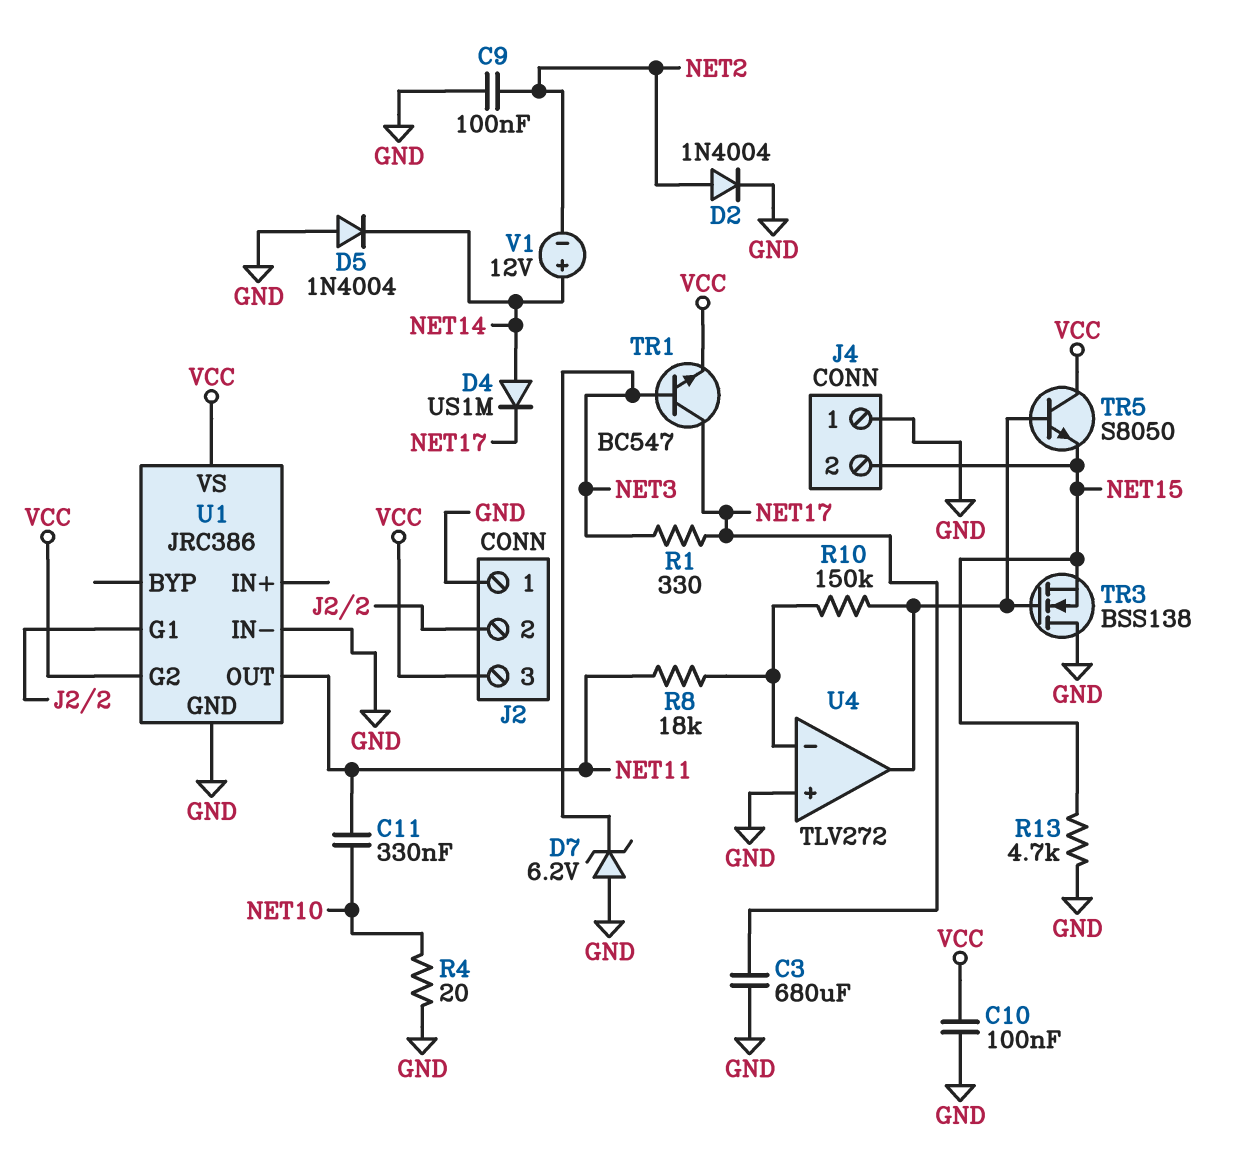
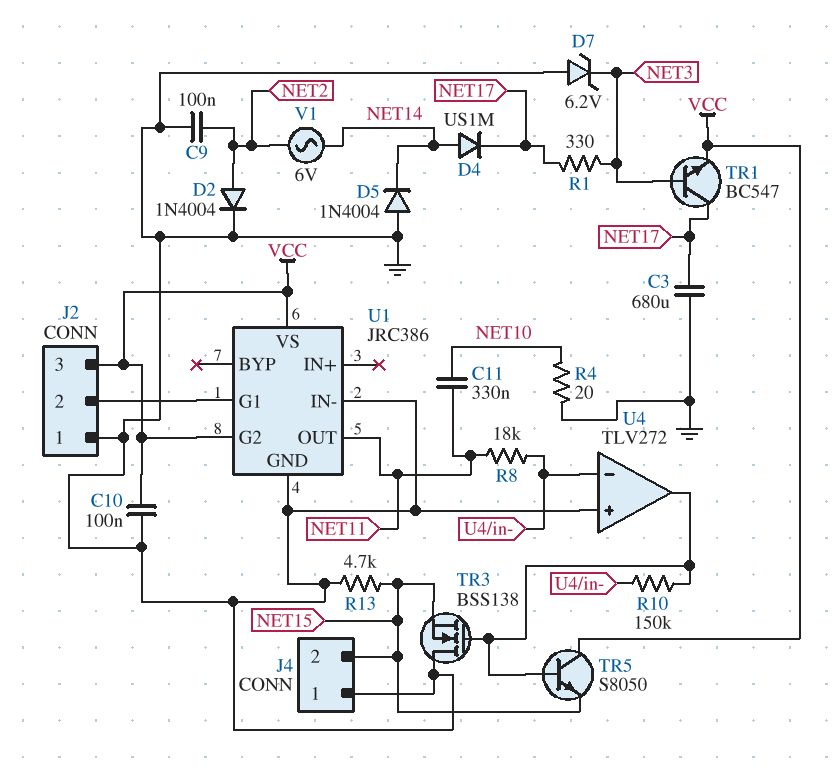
V1: 12V (plus NET14, minus NET2) -> AC 6V (NET2, NET14)

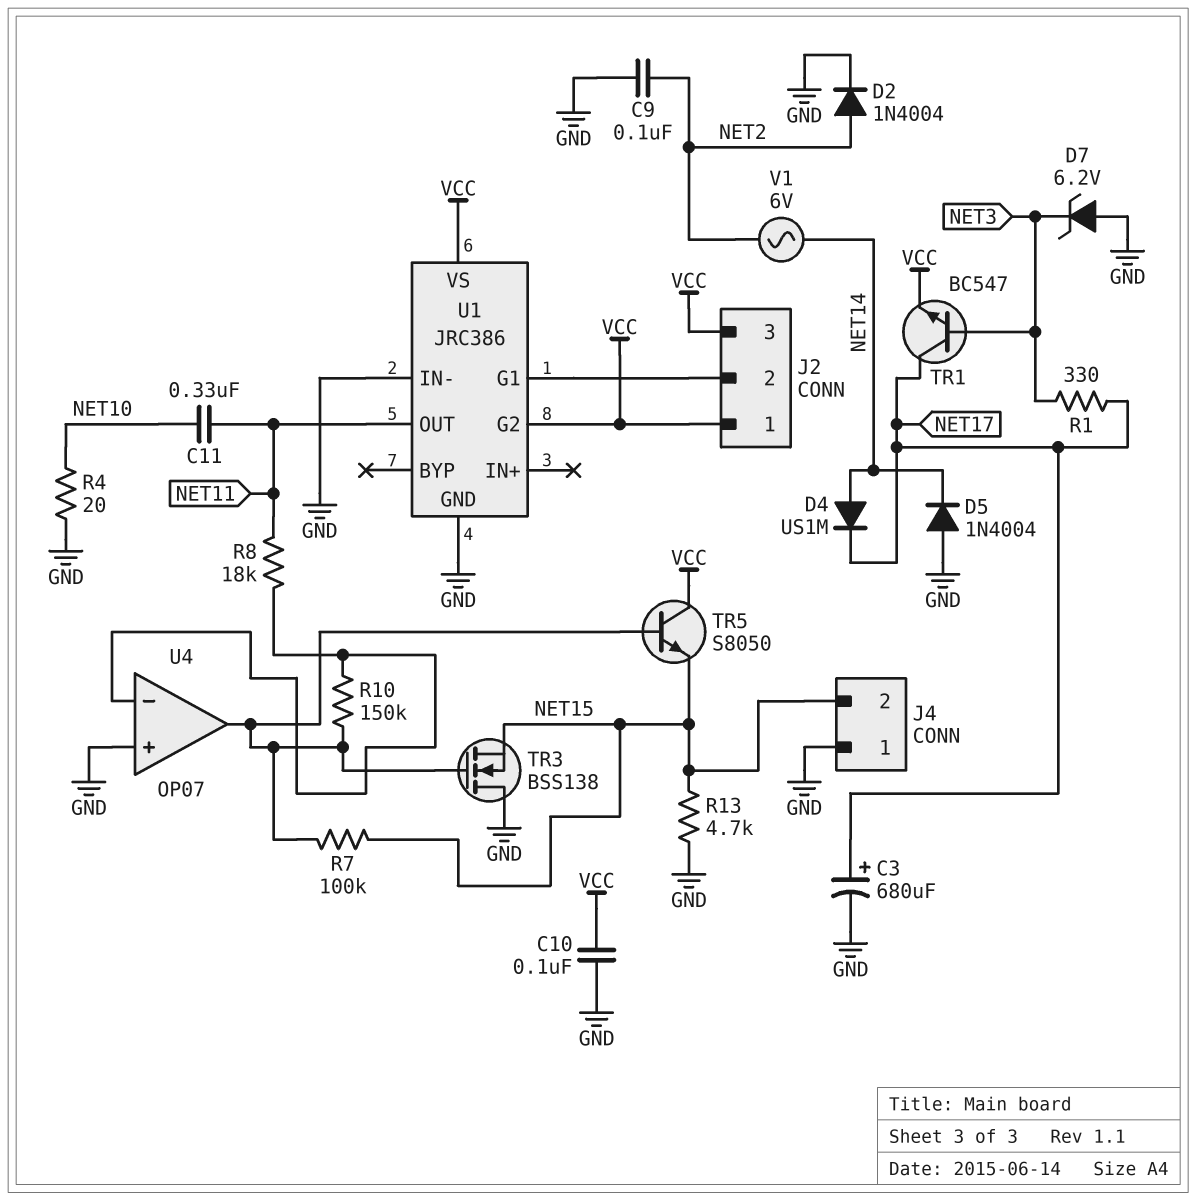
C3: 680uF (GND, NET17) -> 680uF (plus NET17, minus GND)
J2 pin 1: GND -> VCC
R7: none -> 100k (NET15, U4/out)
U4: TLV272 -> OP07

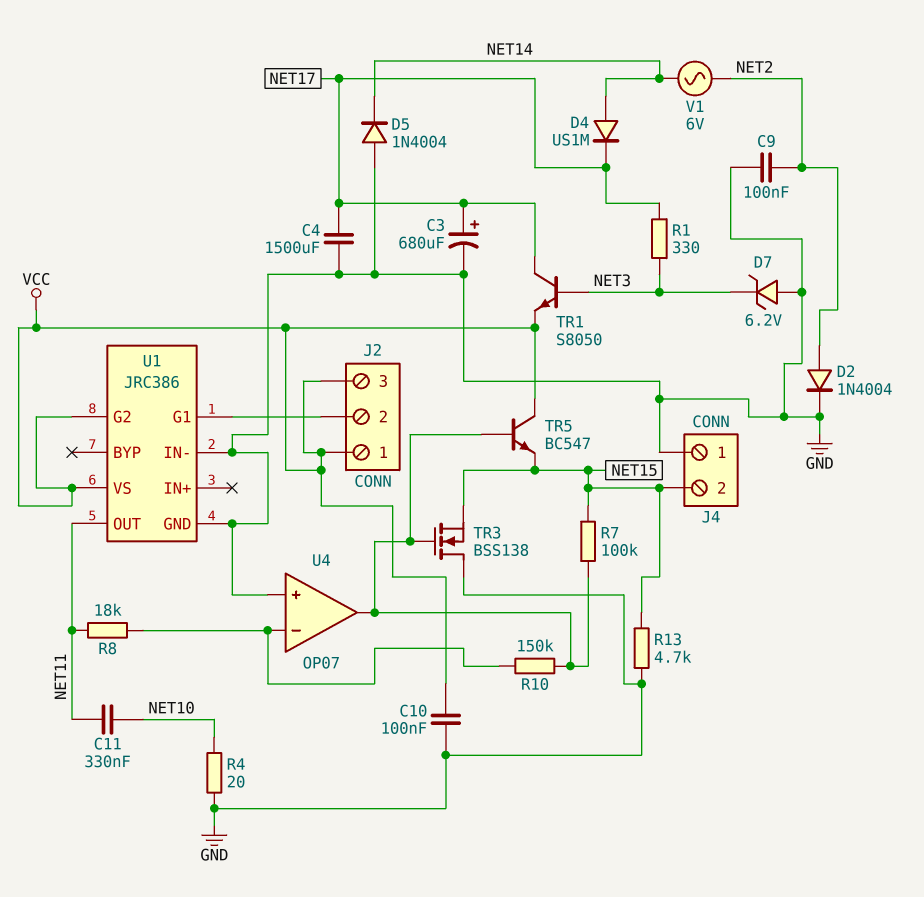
C4: none -> 1500uF (GND, NET17)
TR1: NPN BC547 (B NET3, C NET17, E VCC) -> NPN S8050 (B NET3, C NET17, E VCC)
TR5: NPN S8050 (B U4/out, C VCC, E NET15) -> NPN BC547 (B U4/out, C VCC, E NET15)

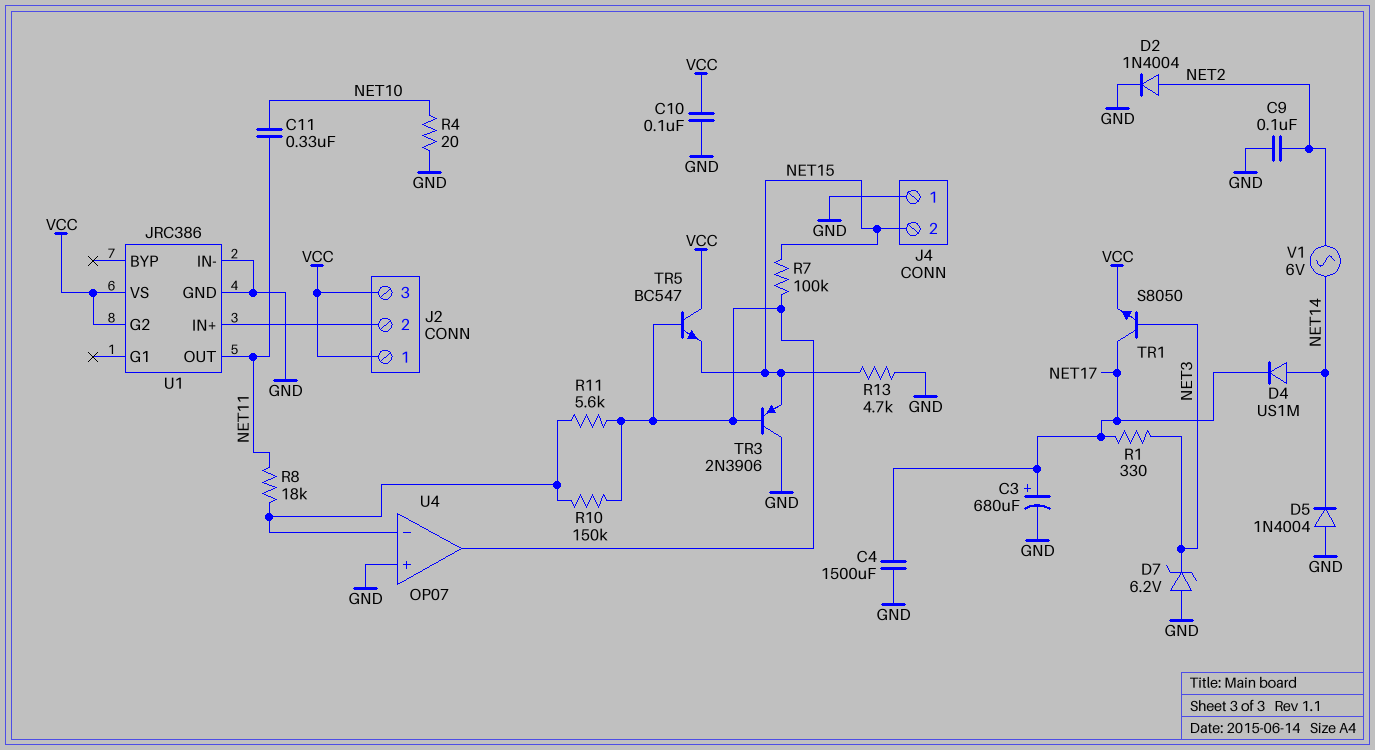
R11: none -> 5.6k (U4/in-, U4/out)
TR3: NMOS BSS138 (G U4/out, D GND, S NET15) -> PNP 2N3906 (B U4/out, C GND, E NET15)
U1 pin G1: J2/2 -> none
U1 pin IN+: none -> J2/2

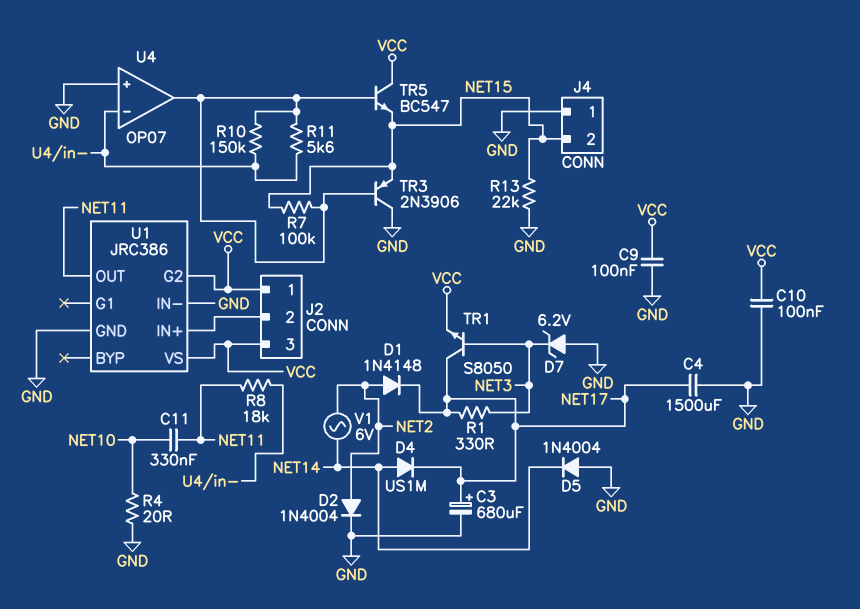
C9: 100nF (GND, NET2) -> 100nF (GND, VCC)
D1: none -> diode 1N4148 (A NET2, K NET17)
R13: 4.7k (GND, NET15) -> 22k (GND, NET15)

